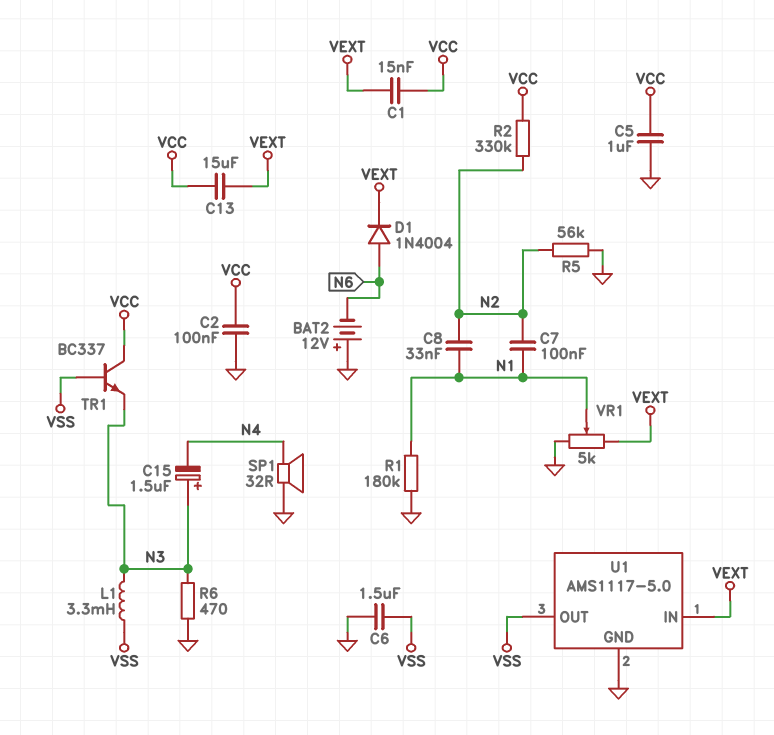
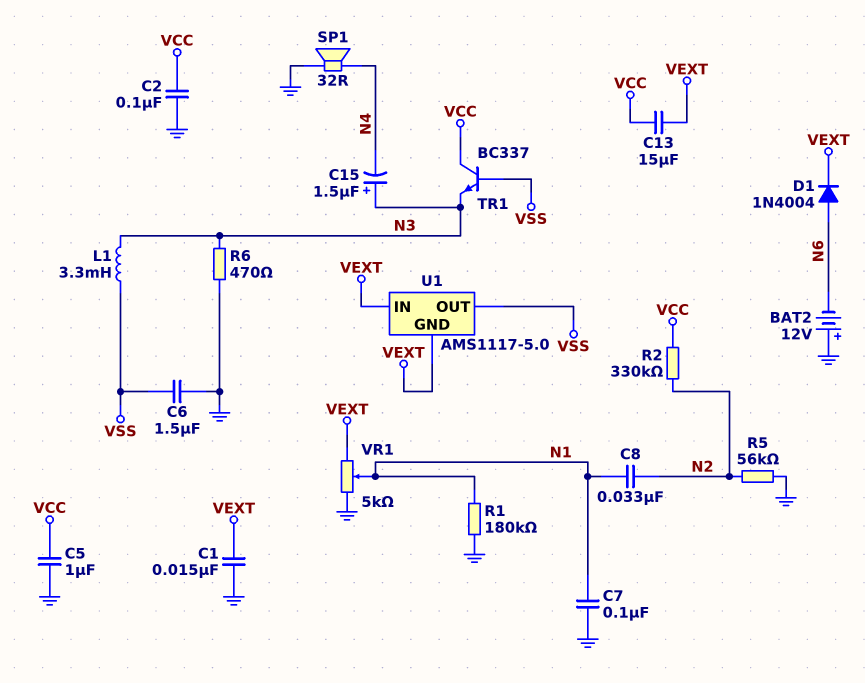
C1: 15nF (VCC, VEXT) -> 15nF (GND, VEXT)
C7: 100nF (N1, N2) -> 100nF (GND, N1)
U1 pin GND: GND -> VEXT

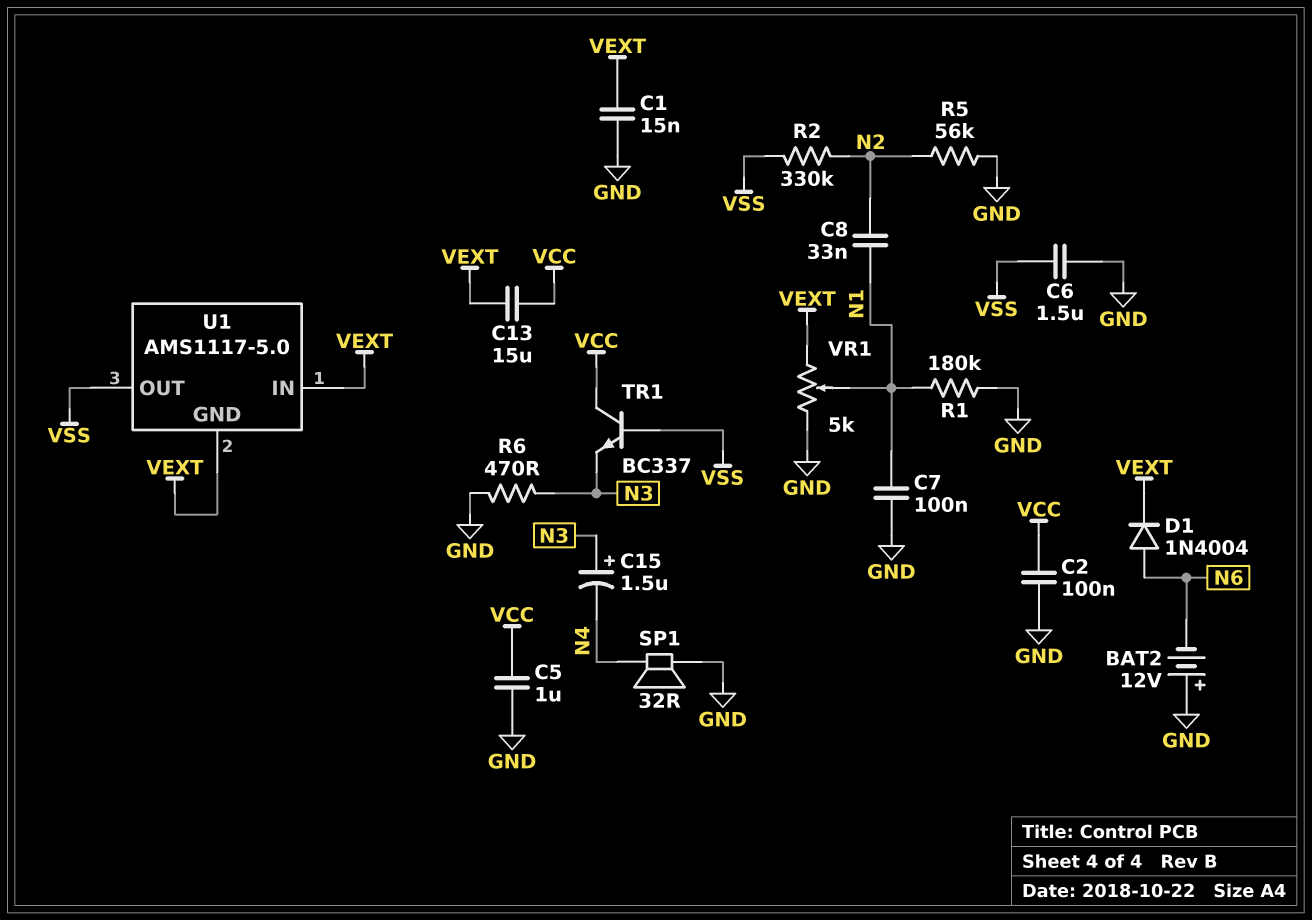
L1: 3.3mH (N3, VSS) -> none
R2: 330k (N2, VCC) -> 330k (N2, VSS)

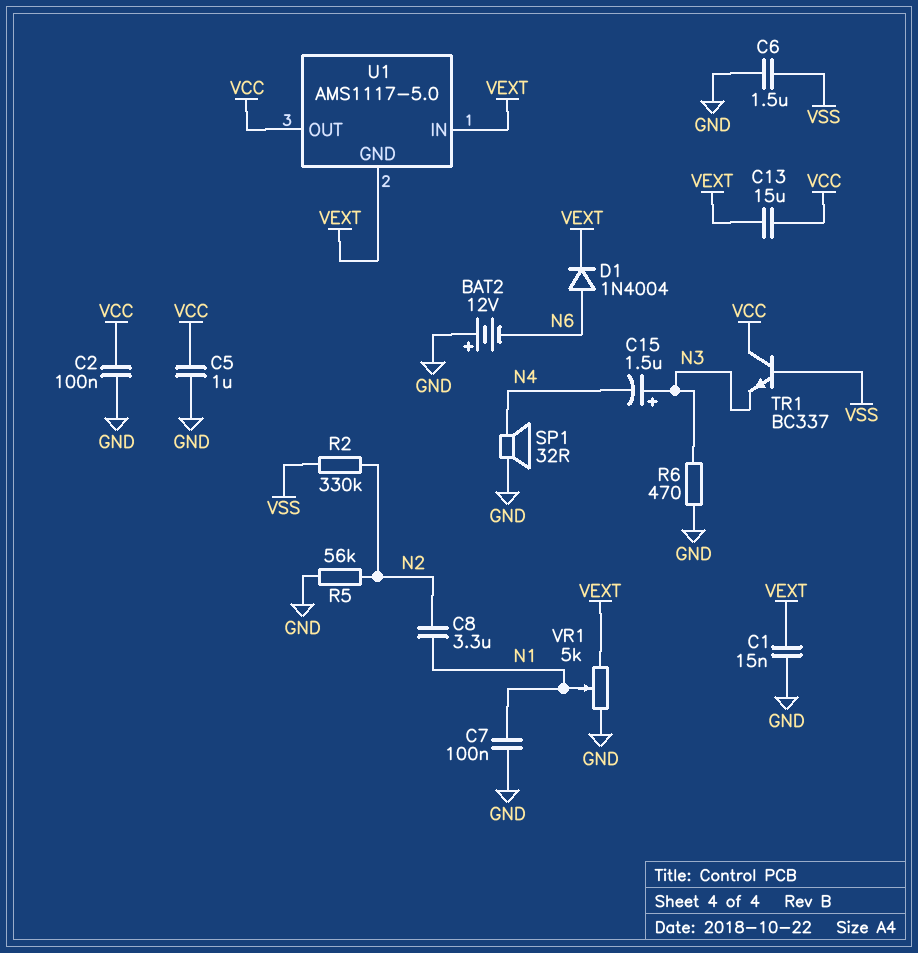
C8: 33nF (N1, N2) -> 3.3uF (N1, N2)
R1: 180k (GND, N1) -> none
U1 pin OUT: VSS -> VCC

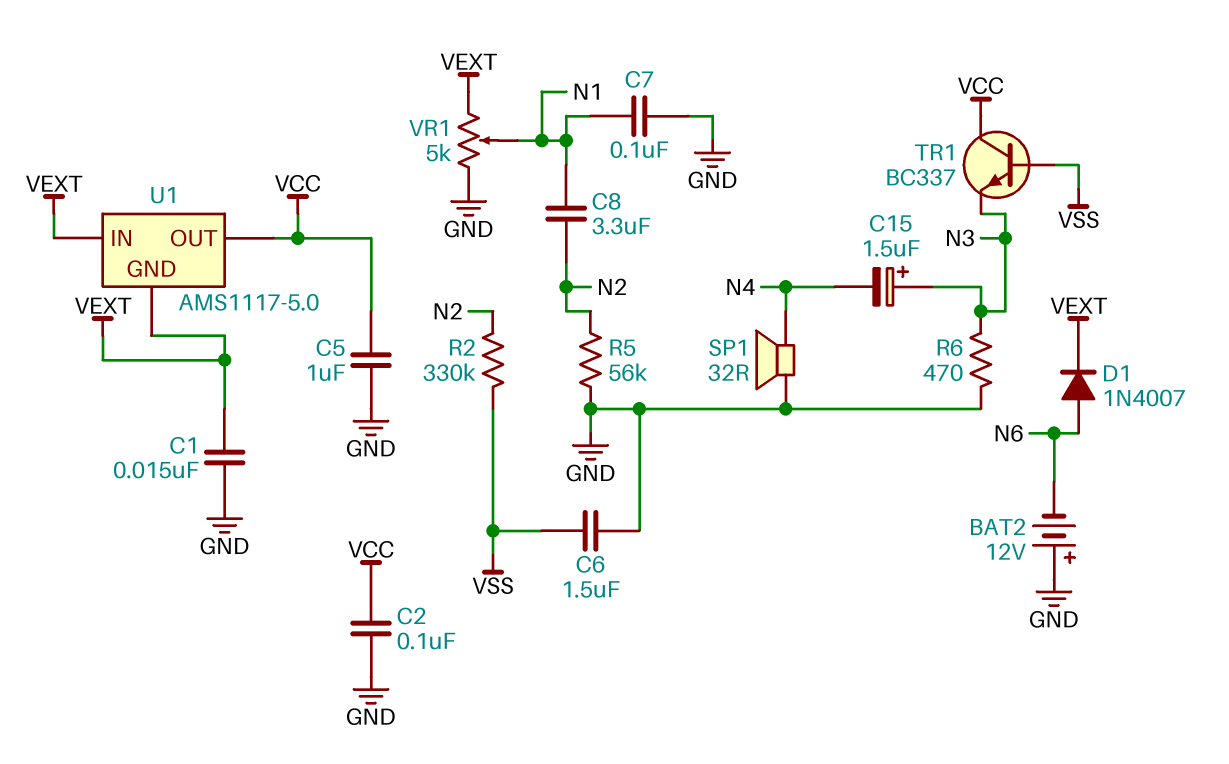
C13: 15uF (VCC, VEXT) -> none
D1: diode 1N4004 (A N6, K VEXT) -> diode 1N4007 (A N6, K VEXT)

